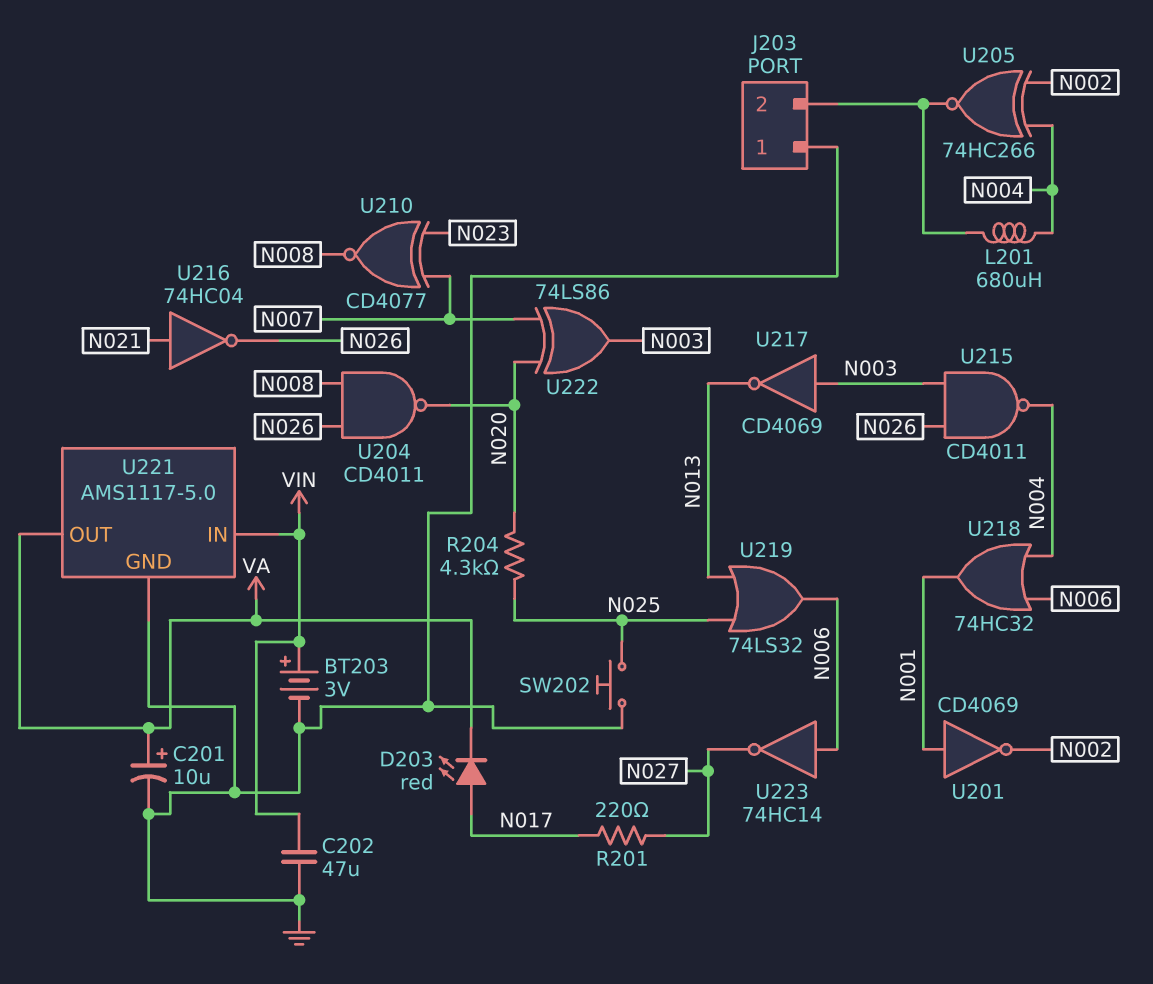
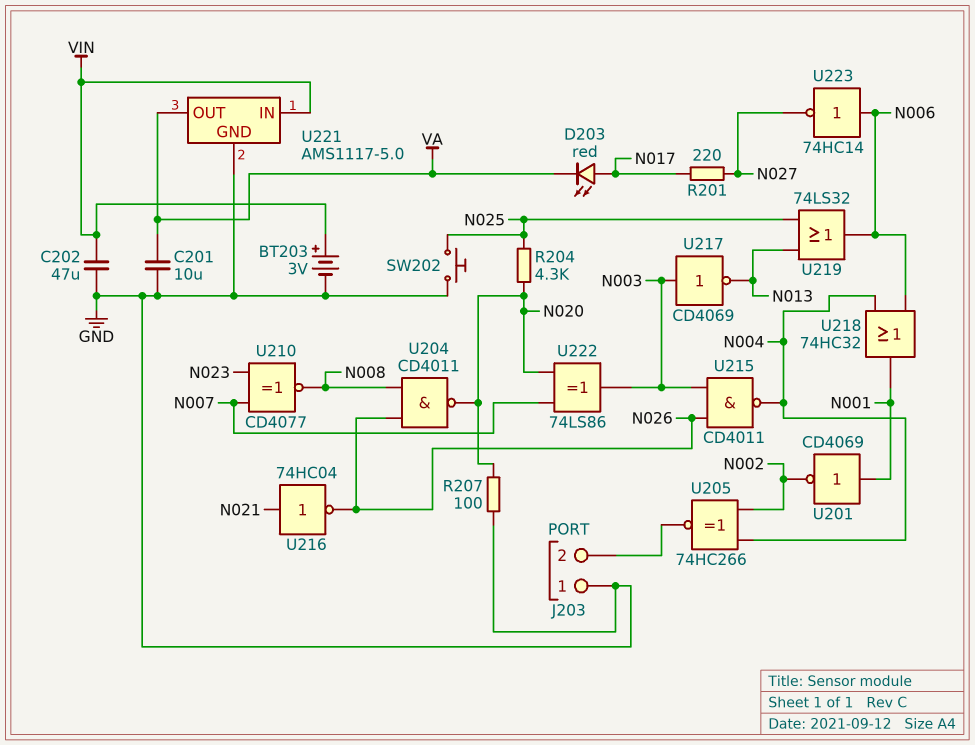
C201: 10uF (plus VA, minus GND) -> 10uF (GND, VA)
L201: 680uH (J203/2, N004) -> none
R207: none -> 100 (GND, N020)

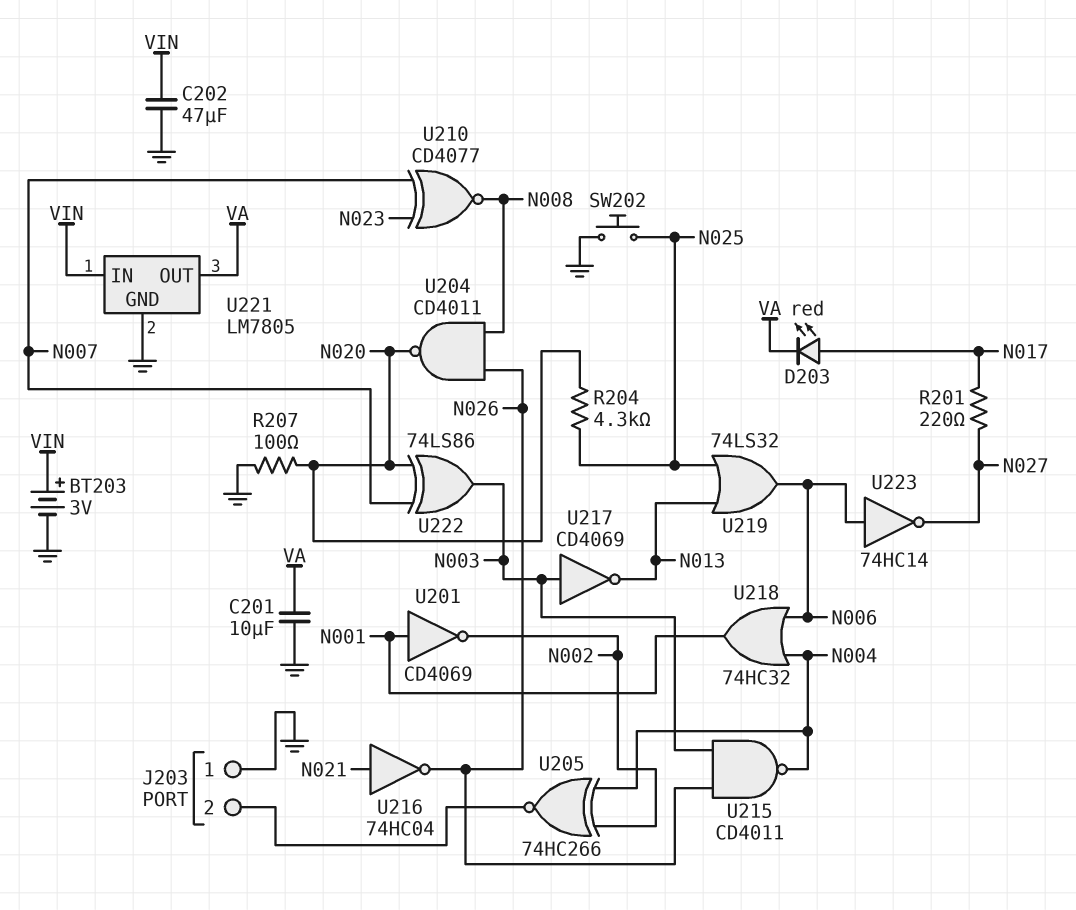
U221: AMS1117-5.0 -> LM7805

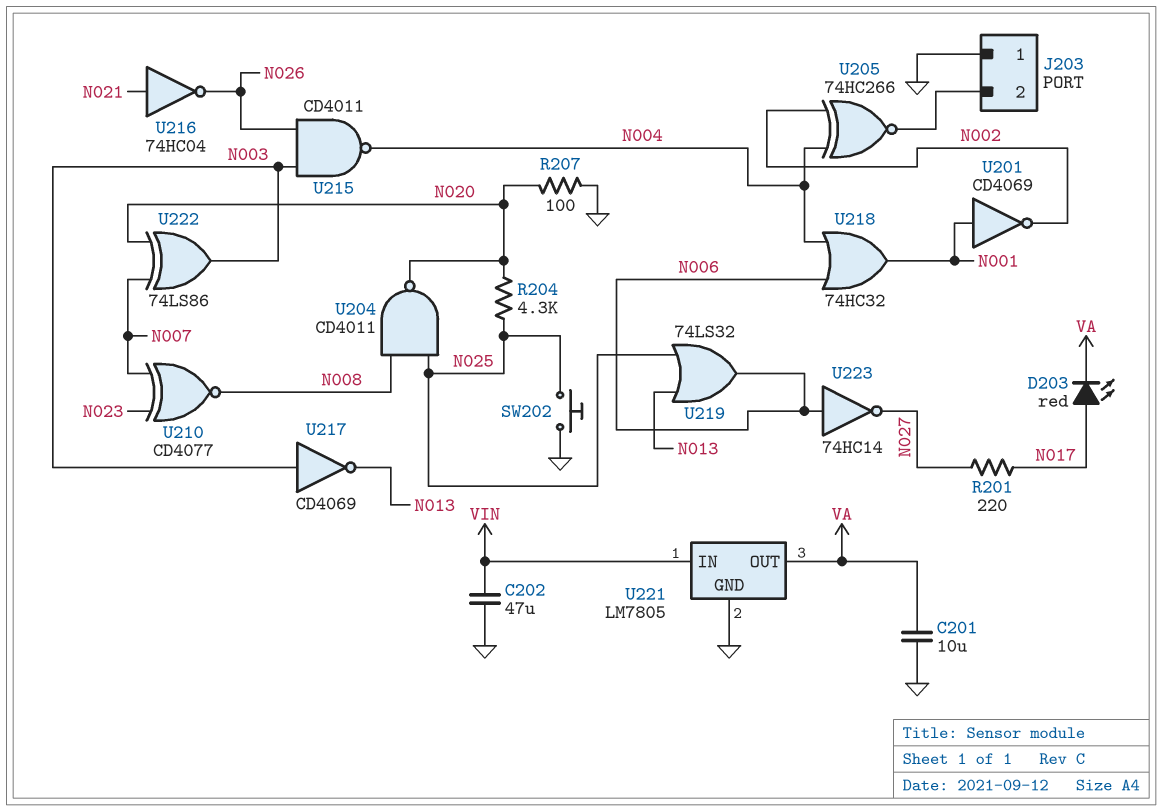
BT203: 3V (plus VIN, minus GND) -> none
U204: NAND CD4011 (in N008, in N026, out N020) -> NAND CD4011 (in N008, in N025, out N020)

